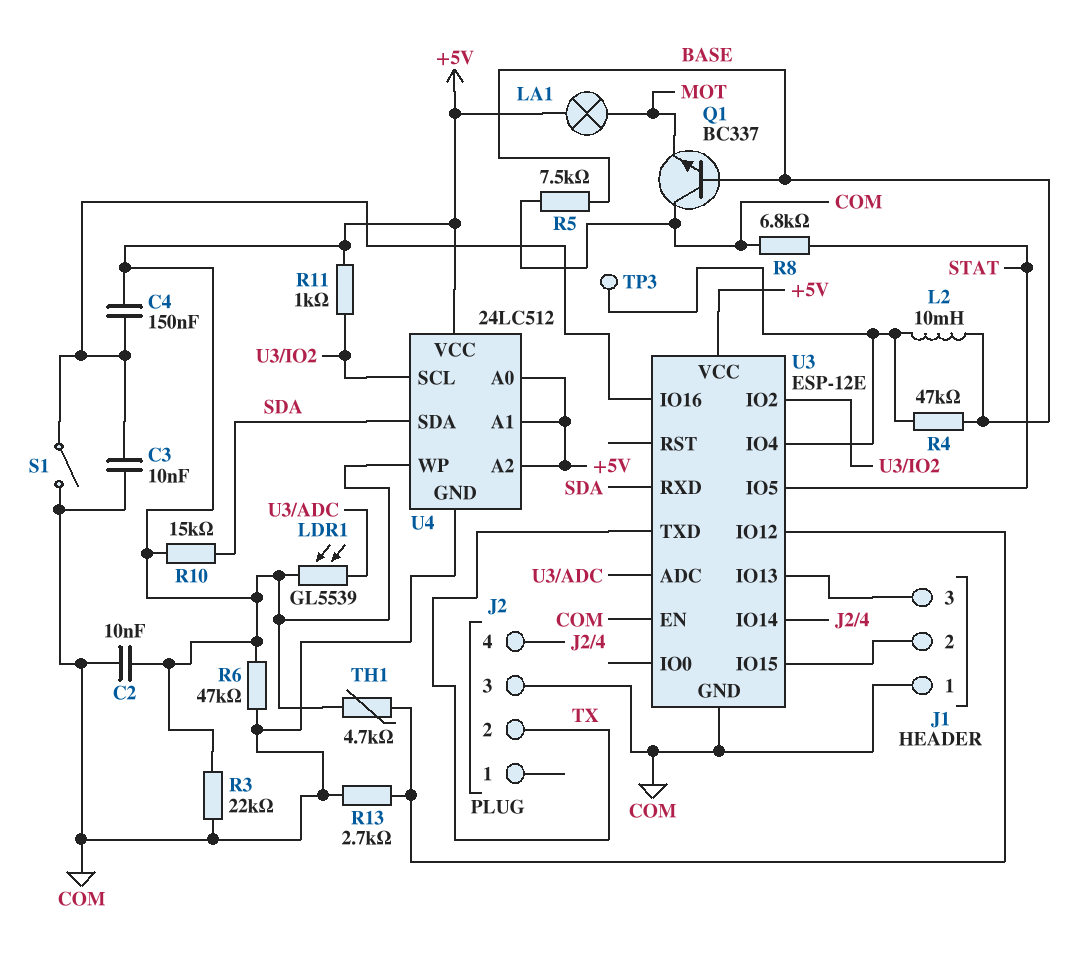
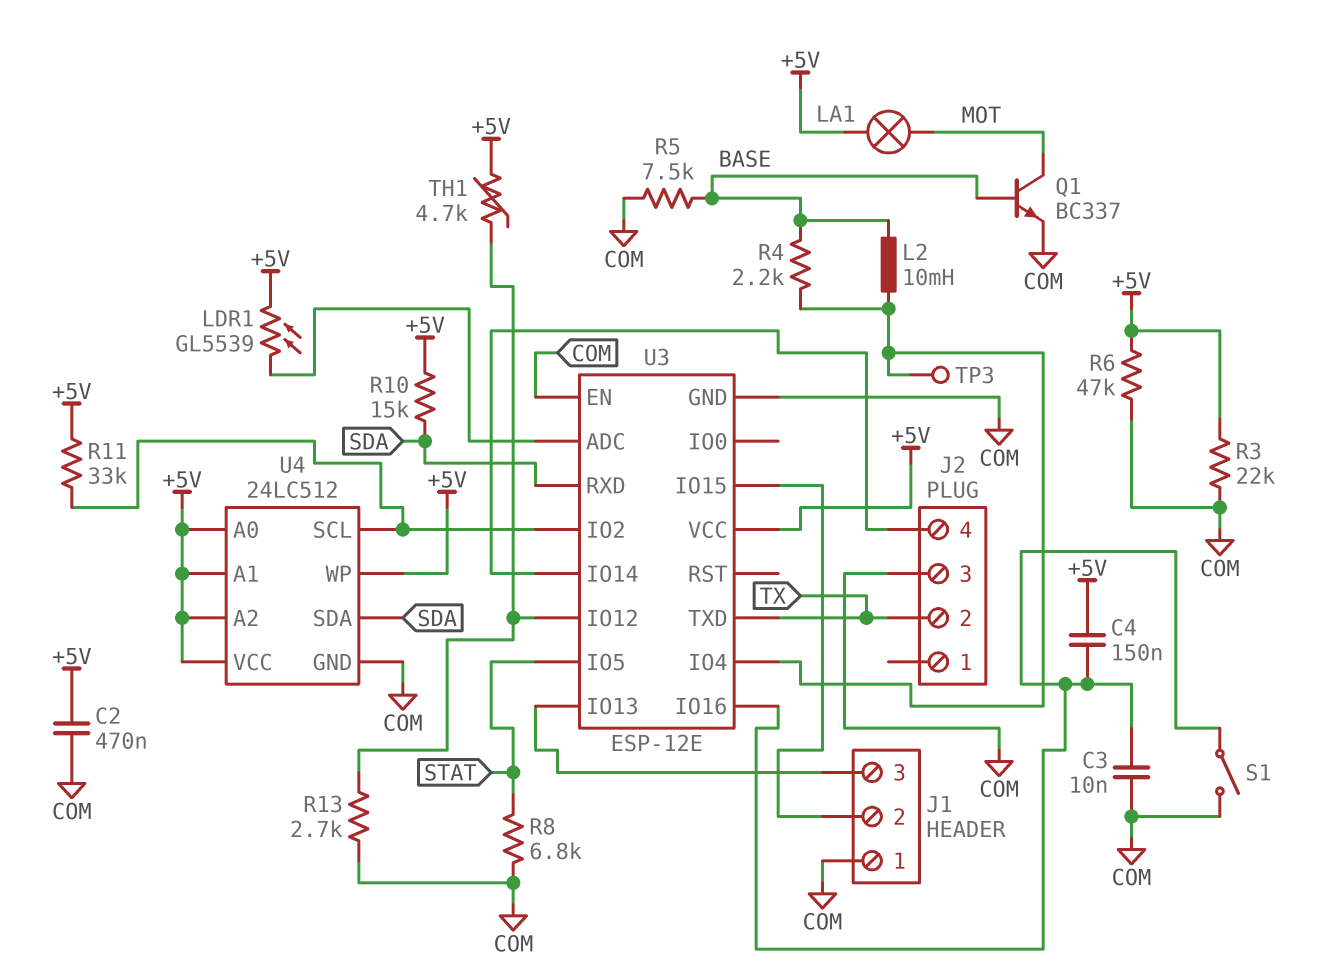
C2: 10nF (+5V, COM) -> 470nF (+5V, COM)
Q1: NPN BC337 (B BASE, C COM, E MOT) -> NPN BC337 (B BASE, C MOT, E COM)
R4: 47k (BASE, U3/IO4) -> 2.2k (BASE, U3/IO4)
R11: 1k (+5V, U3/IO2) -> 33k (+5V, U3/IO2)

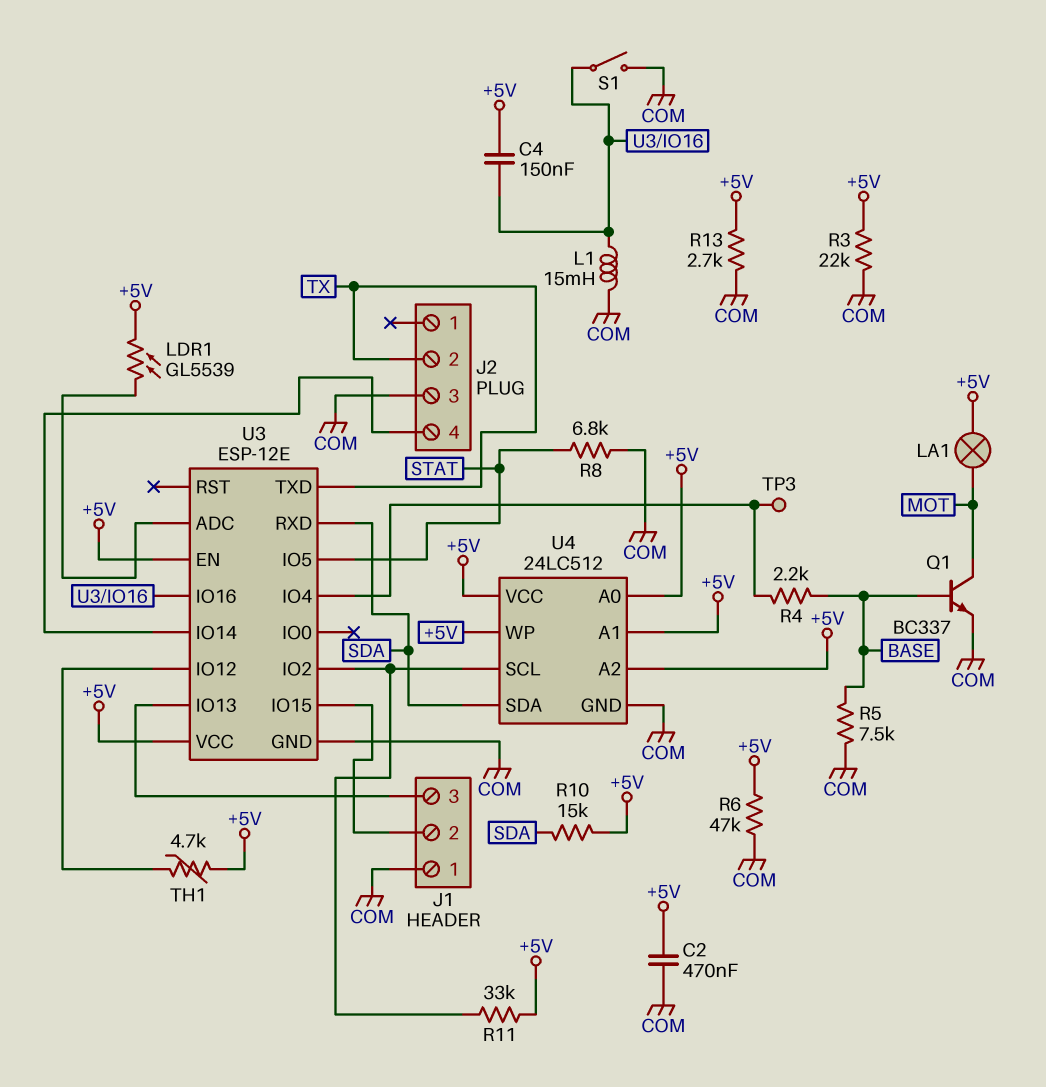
C3: 10nF (COM, U3/IO16) -> none
L1: none -> 15mH (COM, U3/IO16)
L2: 10mH (BASE, U3/IO4) -> none
R13: 2.7k (COM, U3/IO12) -> 2.7k (+5V, COM)
U3 pin EN: COM -> +5V

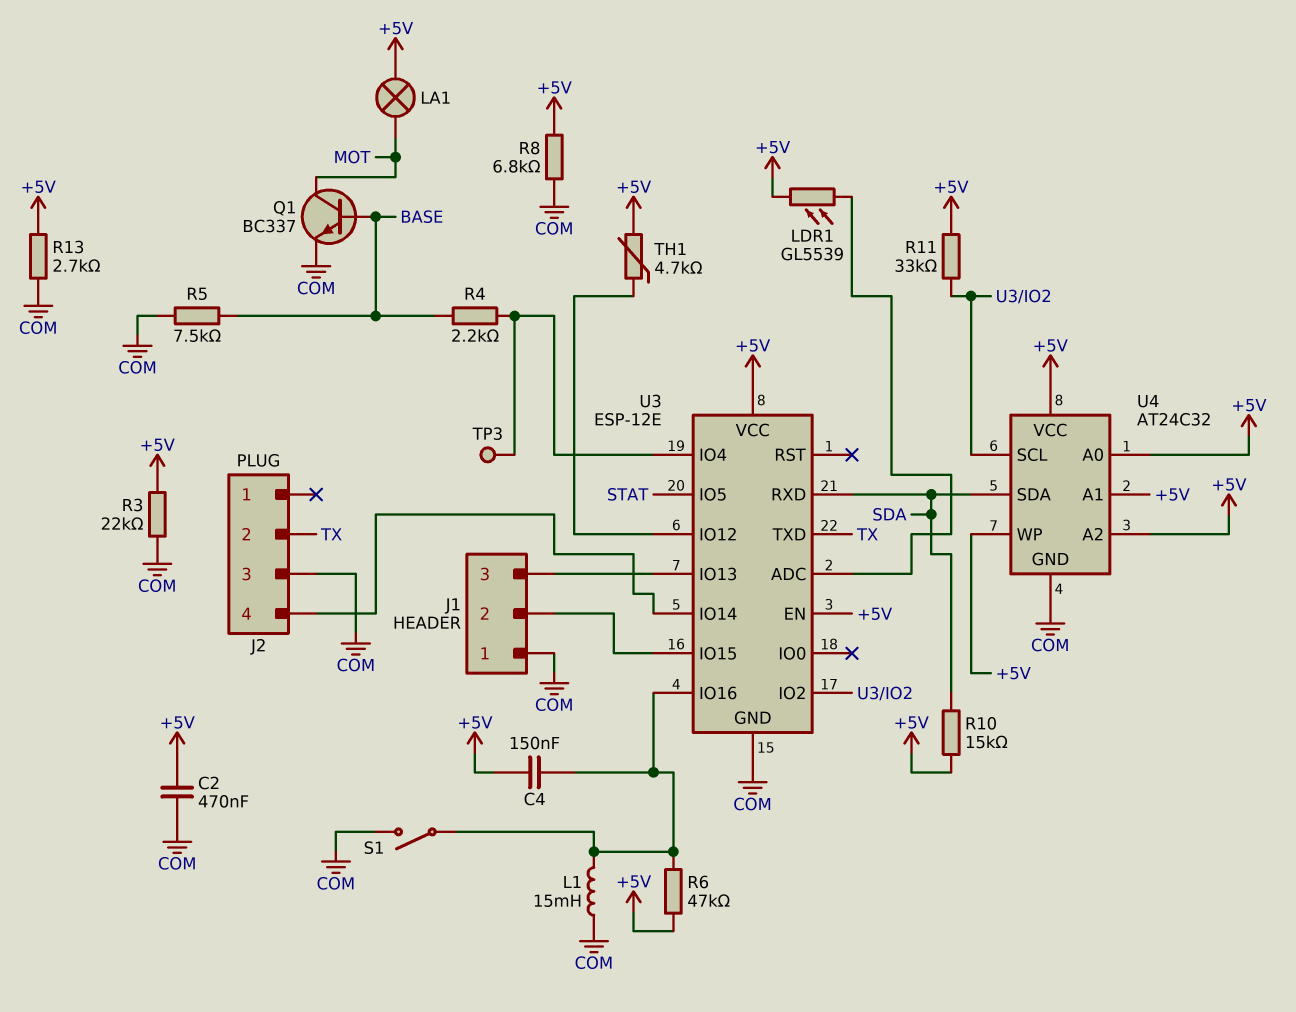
R6: 47k (+5V, COM) -> 47k (+5V, U3/IO16)
R8: 6.8k (COM, STAT) -> 6.8k (+5V, COM)
U4: 24LC512 -> AT24C32

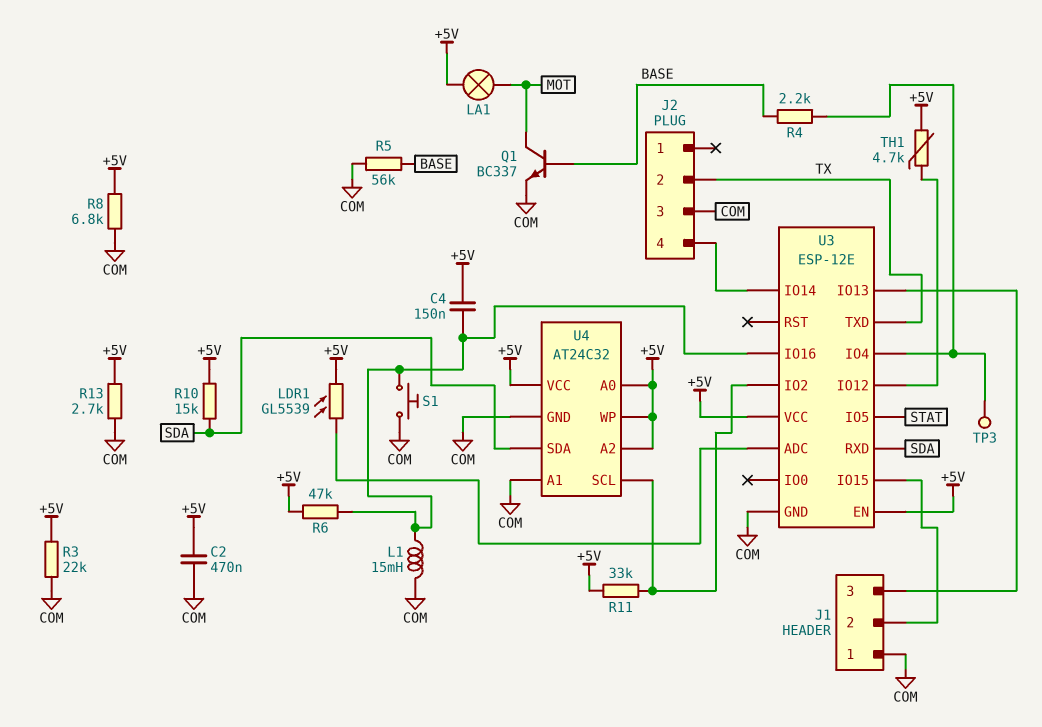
R5: 7.5k (BASE, COM) -> 56k (BASE, COM)
S1: switch (COM, U3/IO16) -> button (COM, U3/IO16)
U4 pin A1: +5V -> COM

